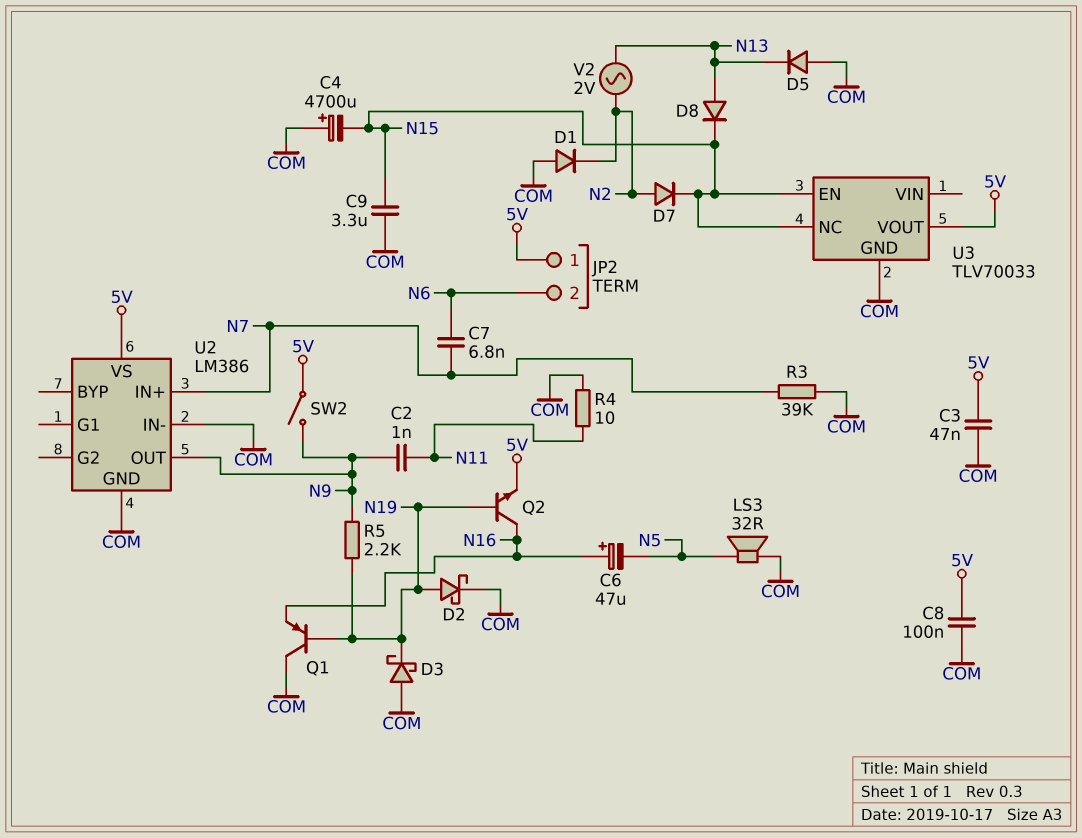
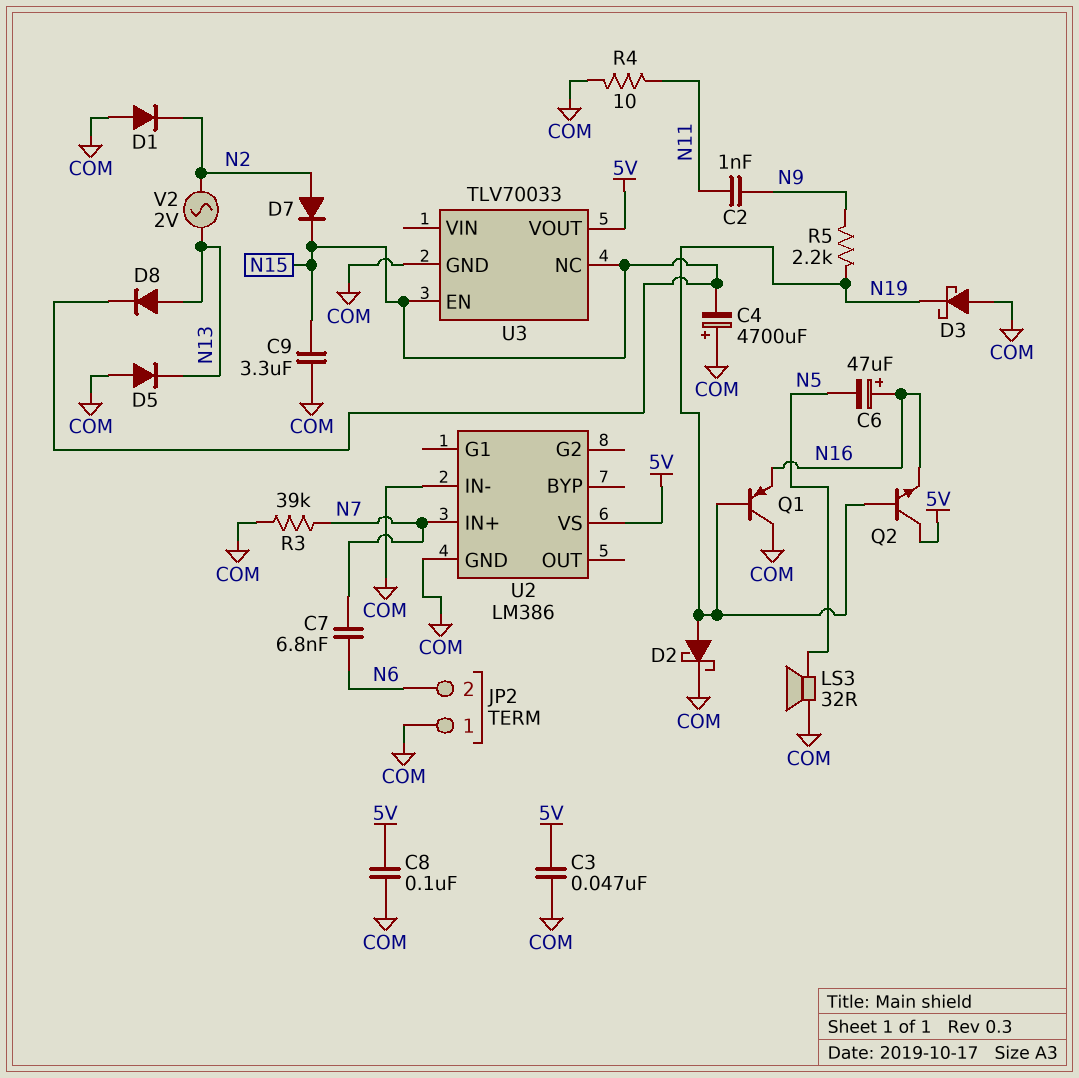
JP2 pin 1: 5V -> COM
Q2: NPN (B N19, C N16, E 5V) -> NPN (B N19, C 5V, E N16)
SW2: switch (5V, N9) -> none
U2 pin OUT: N9 -> none

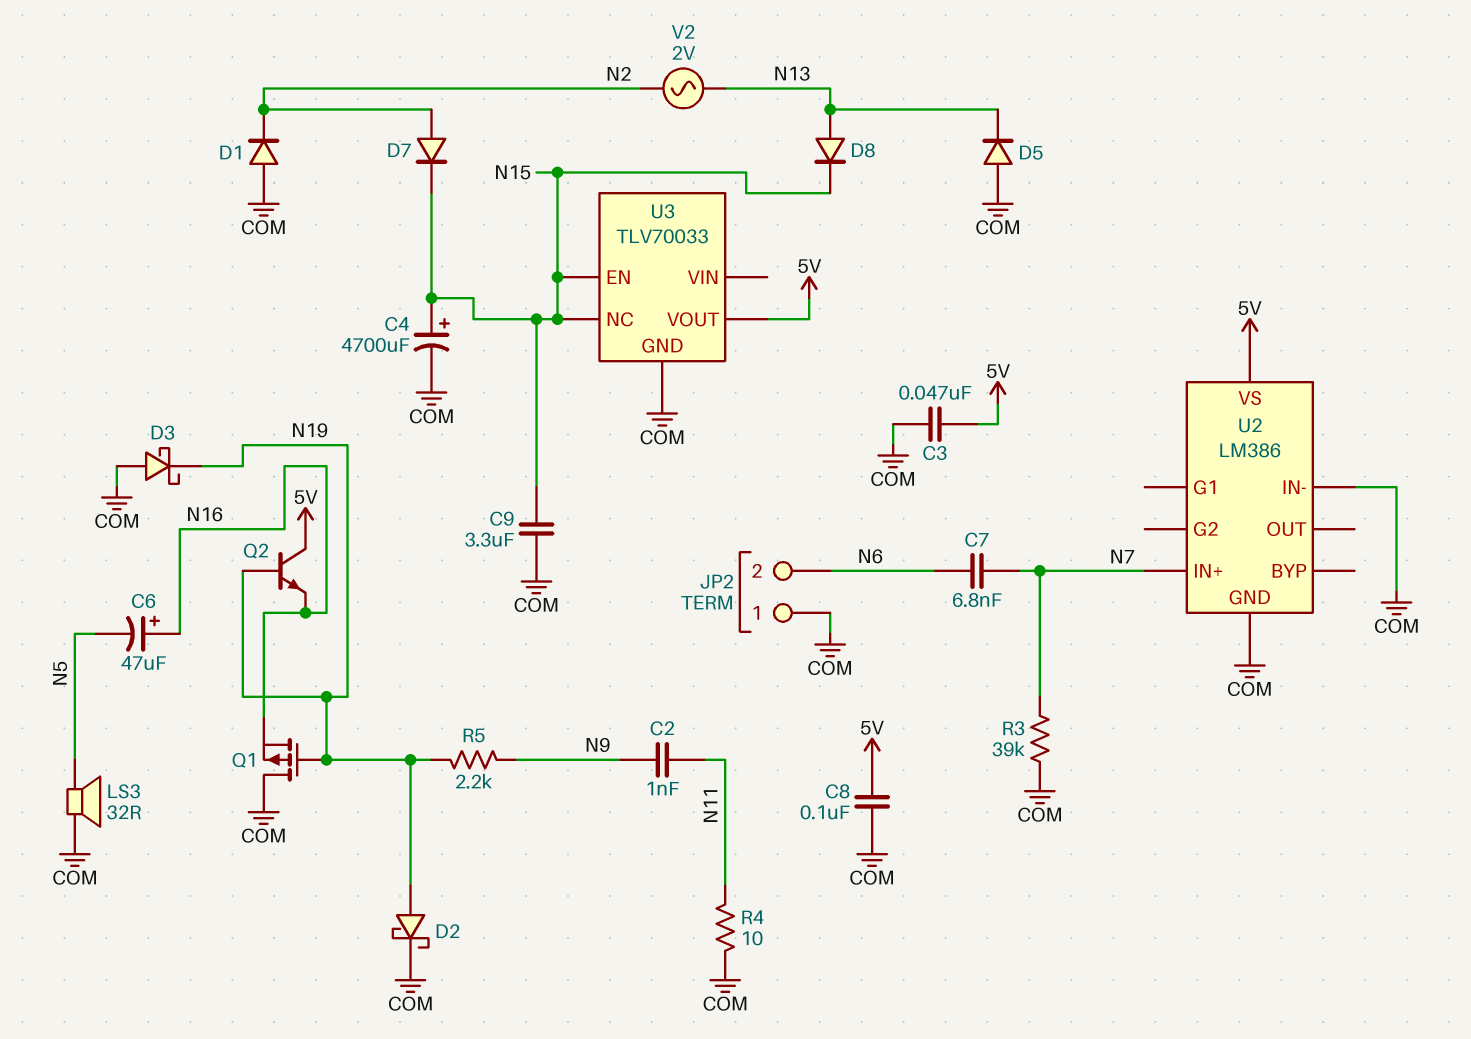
C4: 4700uF (plus COM, minus N15) -> 4700uF (plus N15, minus COM)
Q1: PNP (B N19, C COM, E N16) -> PMOS (G N19, D COM, S N16)

